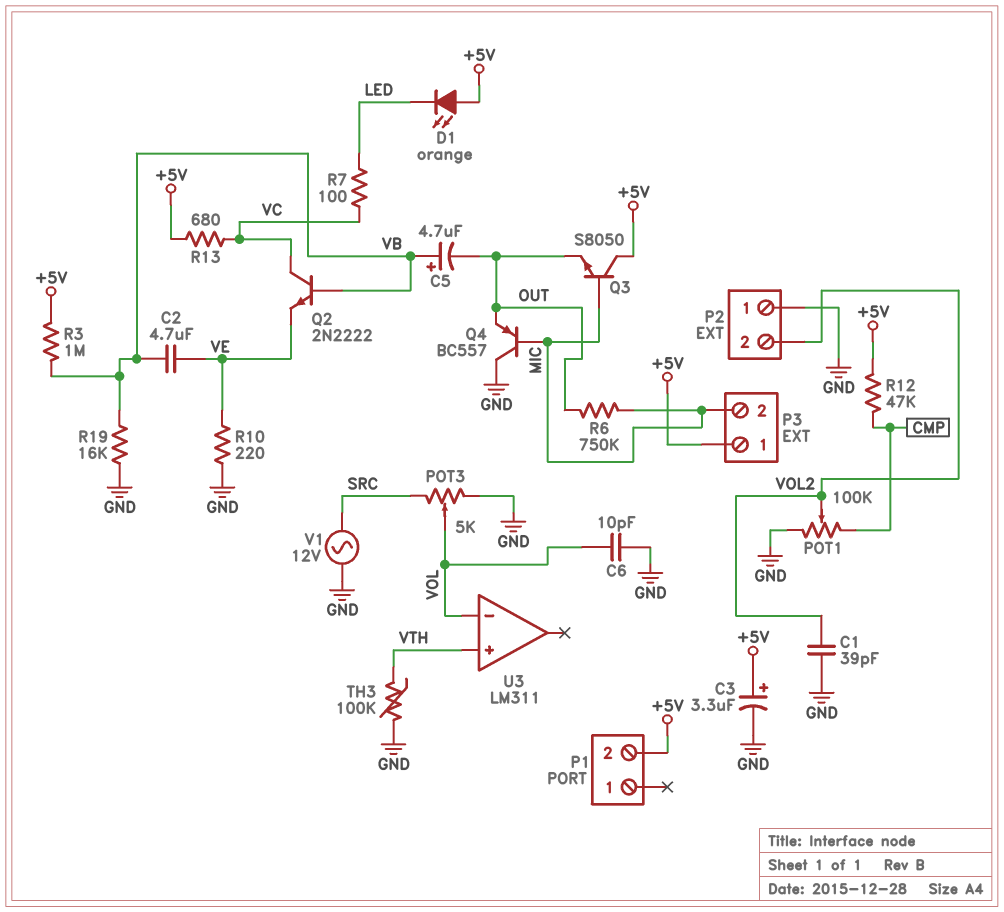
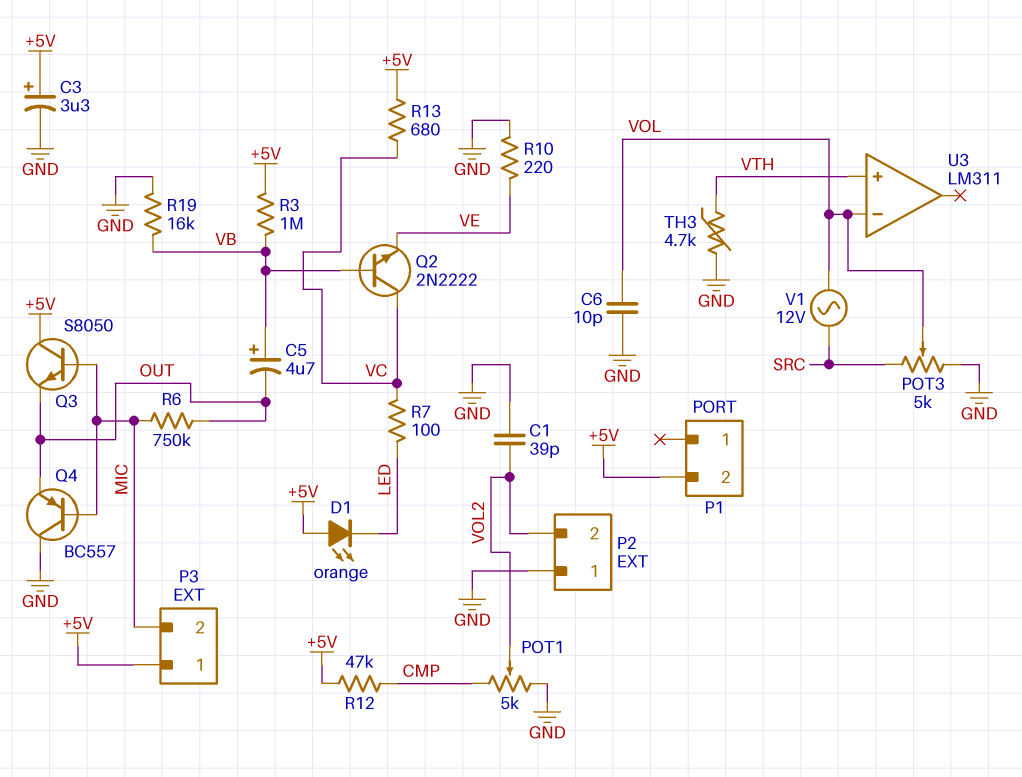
C2: 4.7uF (VB, VE) -> none
POT1: 100k (CMP, GND, wiper VOL2) -> 5k (CMP, GND, wiper VOL2)
TH3: 100k (GND, VTH) -> 4.7k (GND, VTH)
V1: AC 12V (GND, SRC) -> AC 12V (SRC, VOL)

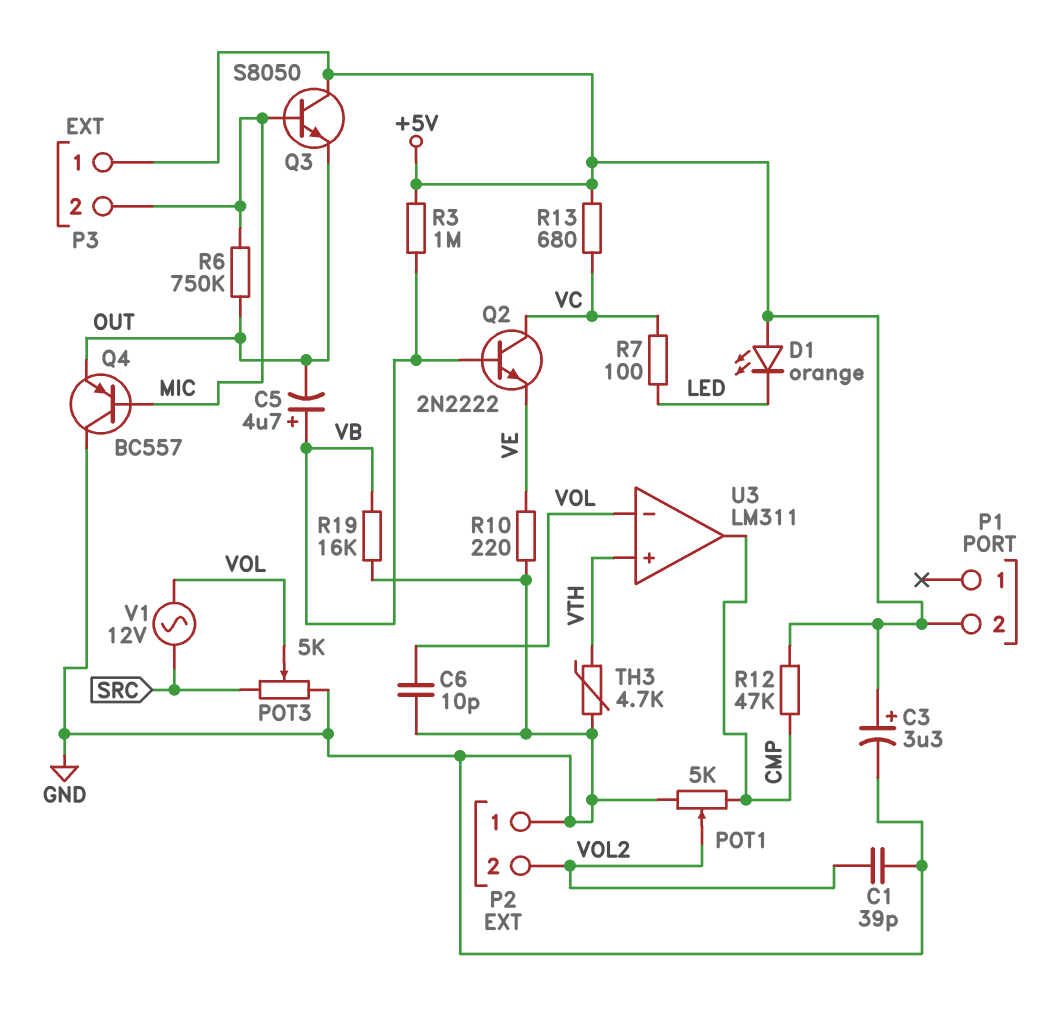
U3 pin out: none -> CMP

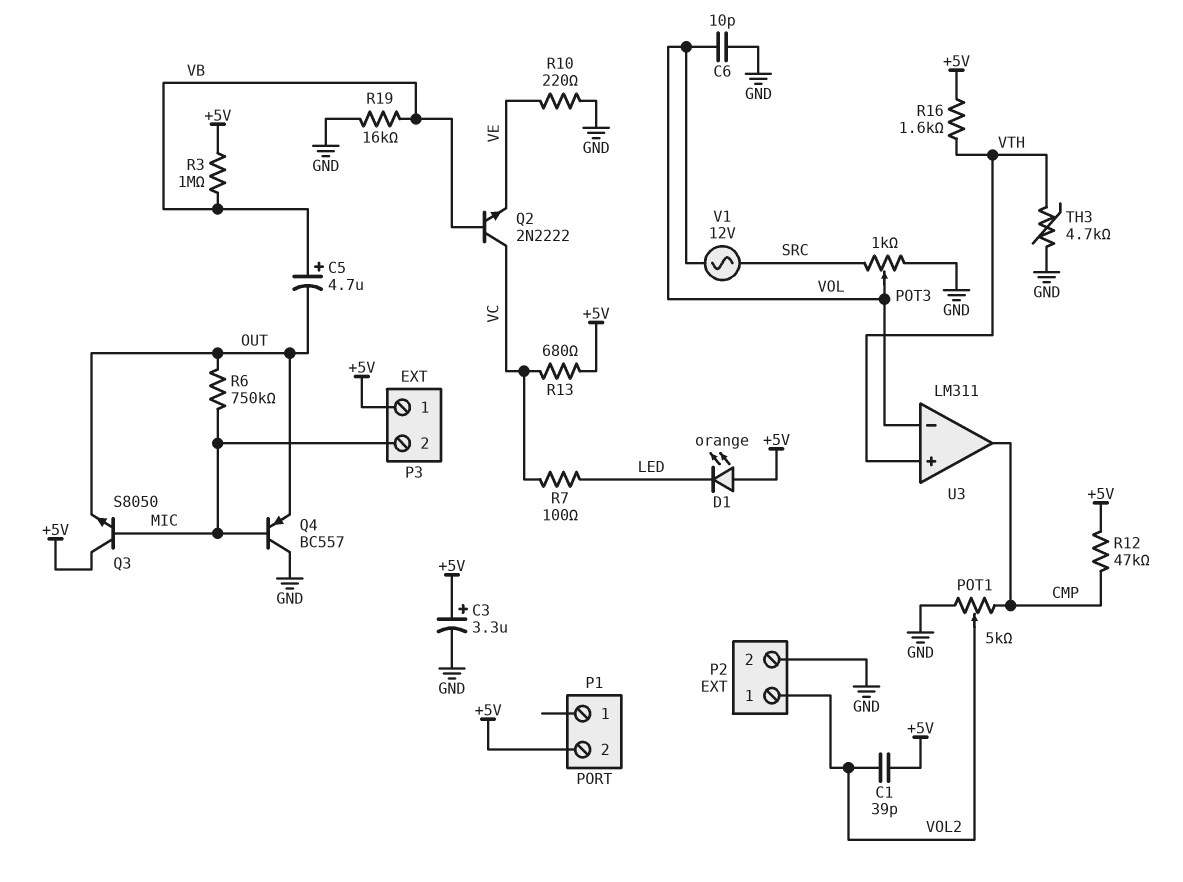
C1: 39pF (GND, VOL2) -> 39pF (+5V, VOL2)
P2 pin 1: GND -> VOL2
P2 pin 2: VOL2 -> GND
POT3: 5k (GND, SRC, wiper VOL) -> 1k (GND, SRC, wiper VOL)
R16: none -> 1.6k (+5V, VTH)

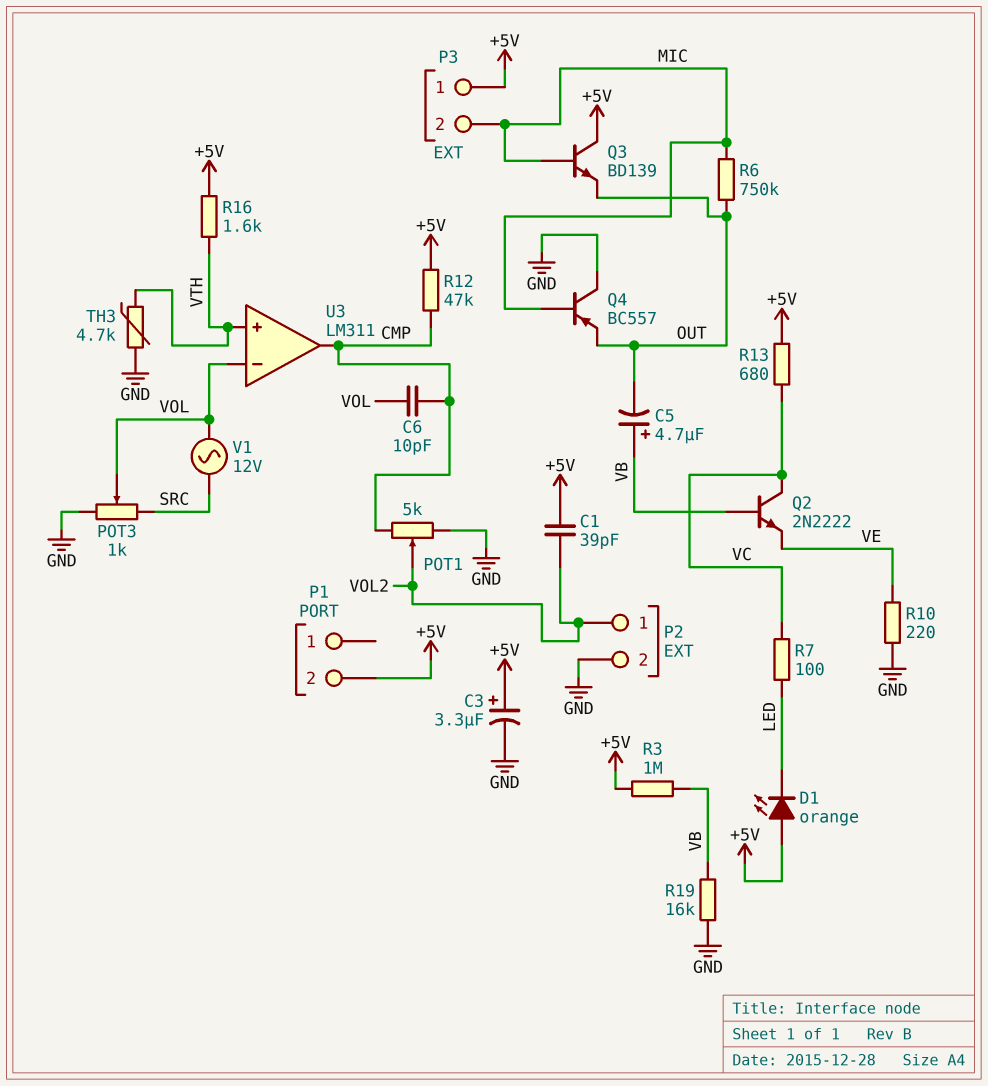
C6: 10pF (GND, VOL) -> 10pF (CMP, VOL)
Q3: NPN S8050 (B MIC, C +5V, E OUT) -> NPN BD139 (B MIC, C +5V, E OUT)

